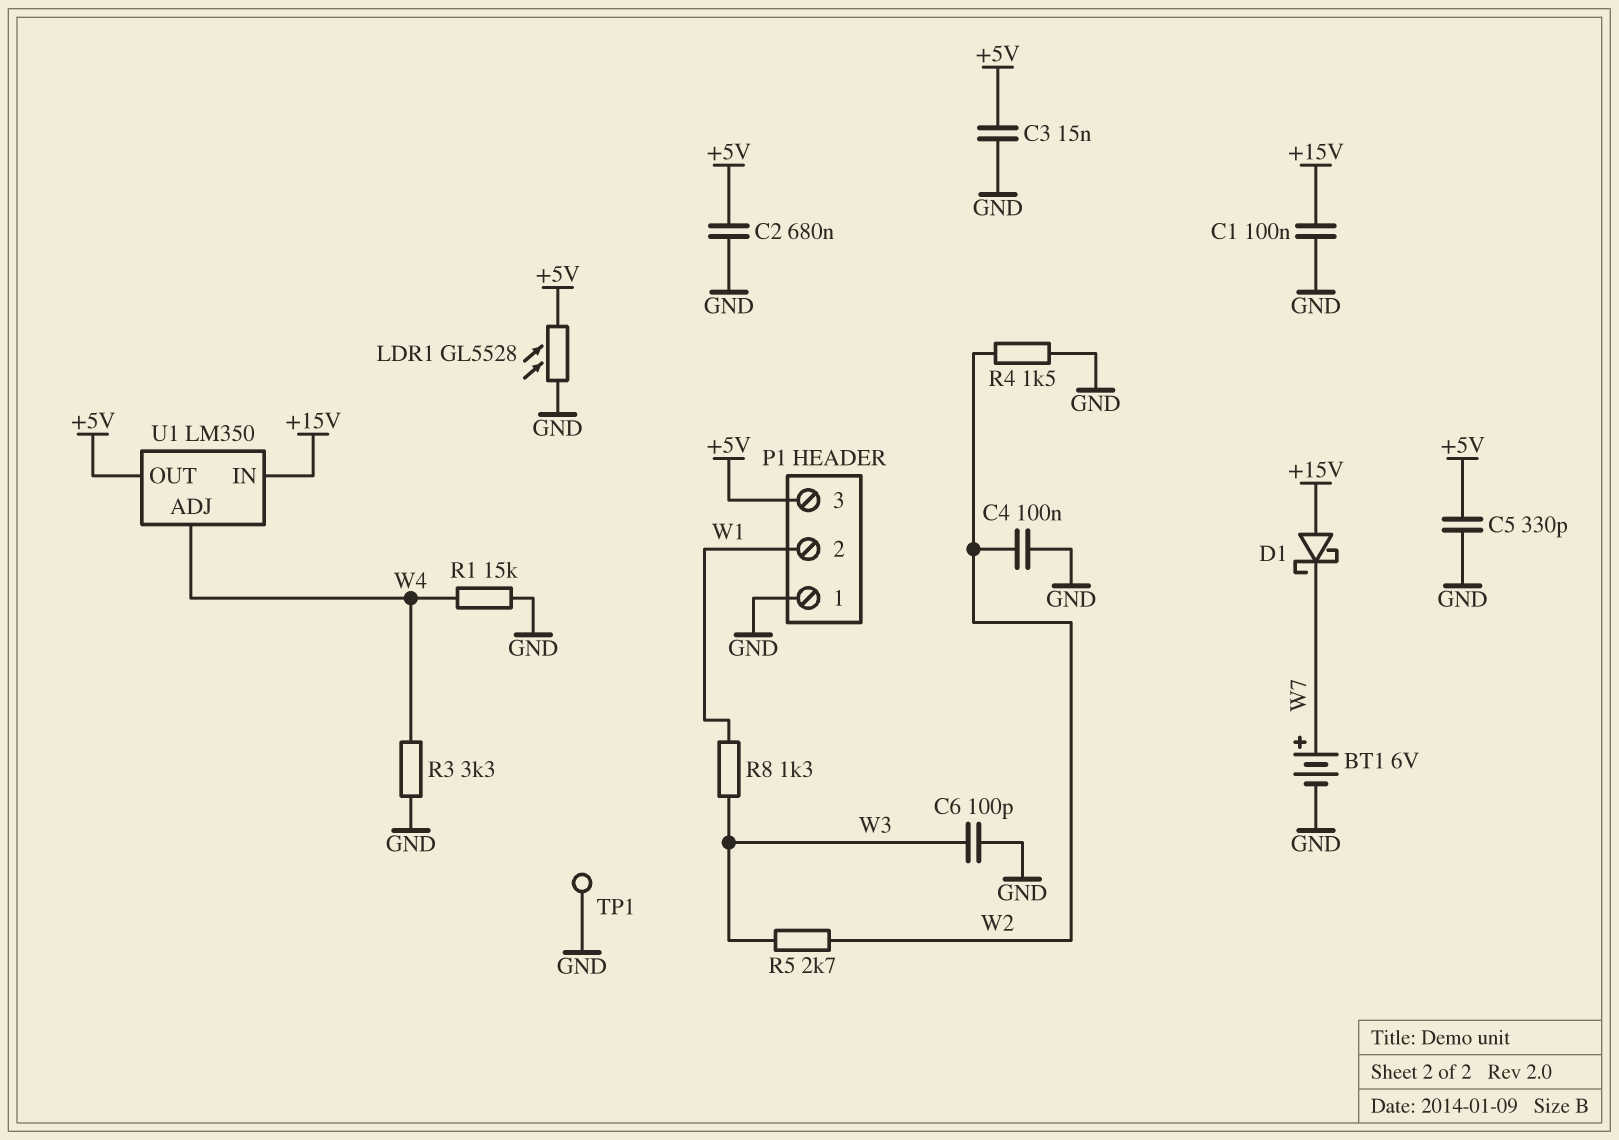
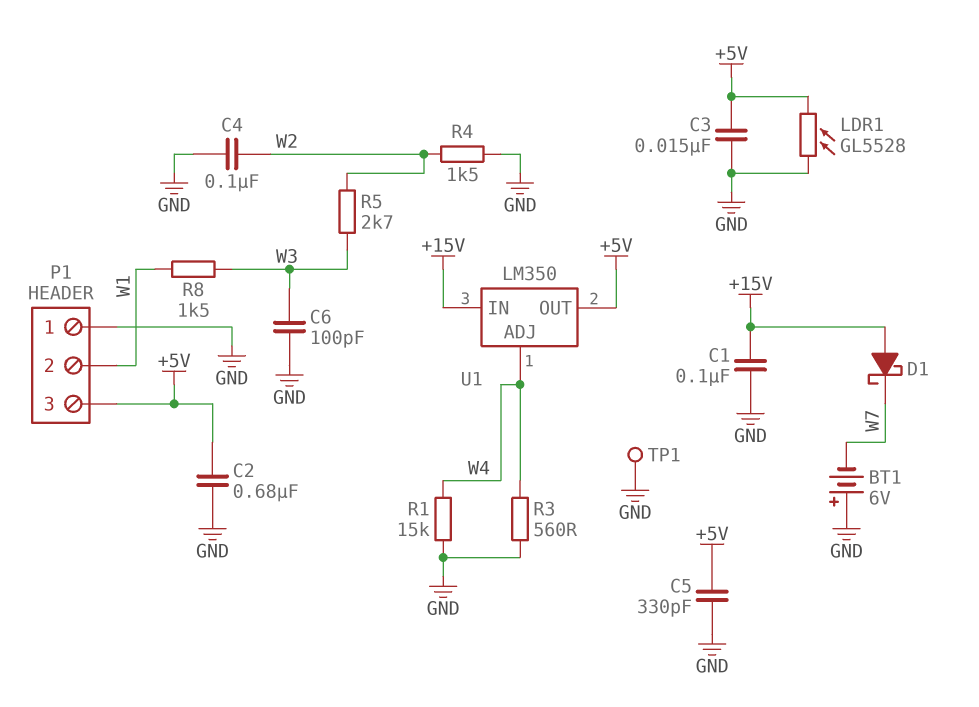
BT1: 6V (plus W7, minus GND) -> 6V (plus GND, minus W7)
R3: 3.3k (GND, W4) -> 560 (GND, W4)
R8: 1.3k (W1, W3) -> 1.5k (W1, W3)

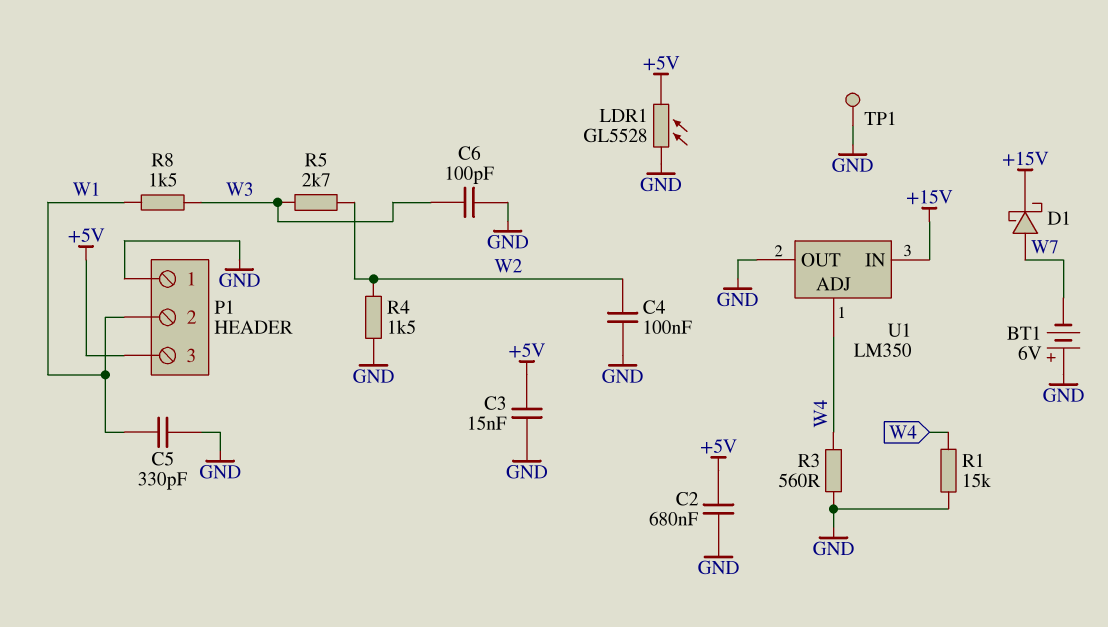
C1: 100nF (+15V, GND) -> none
C5: 330pF (+5V, GND) -> 330pF (GND, W1)
D1: schottky (A +15V, K W7) -> schottky (A W7, K +15V)
U1 pin OUT: +5V -> GND

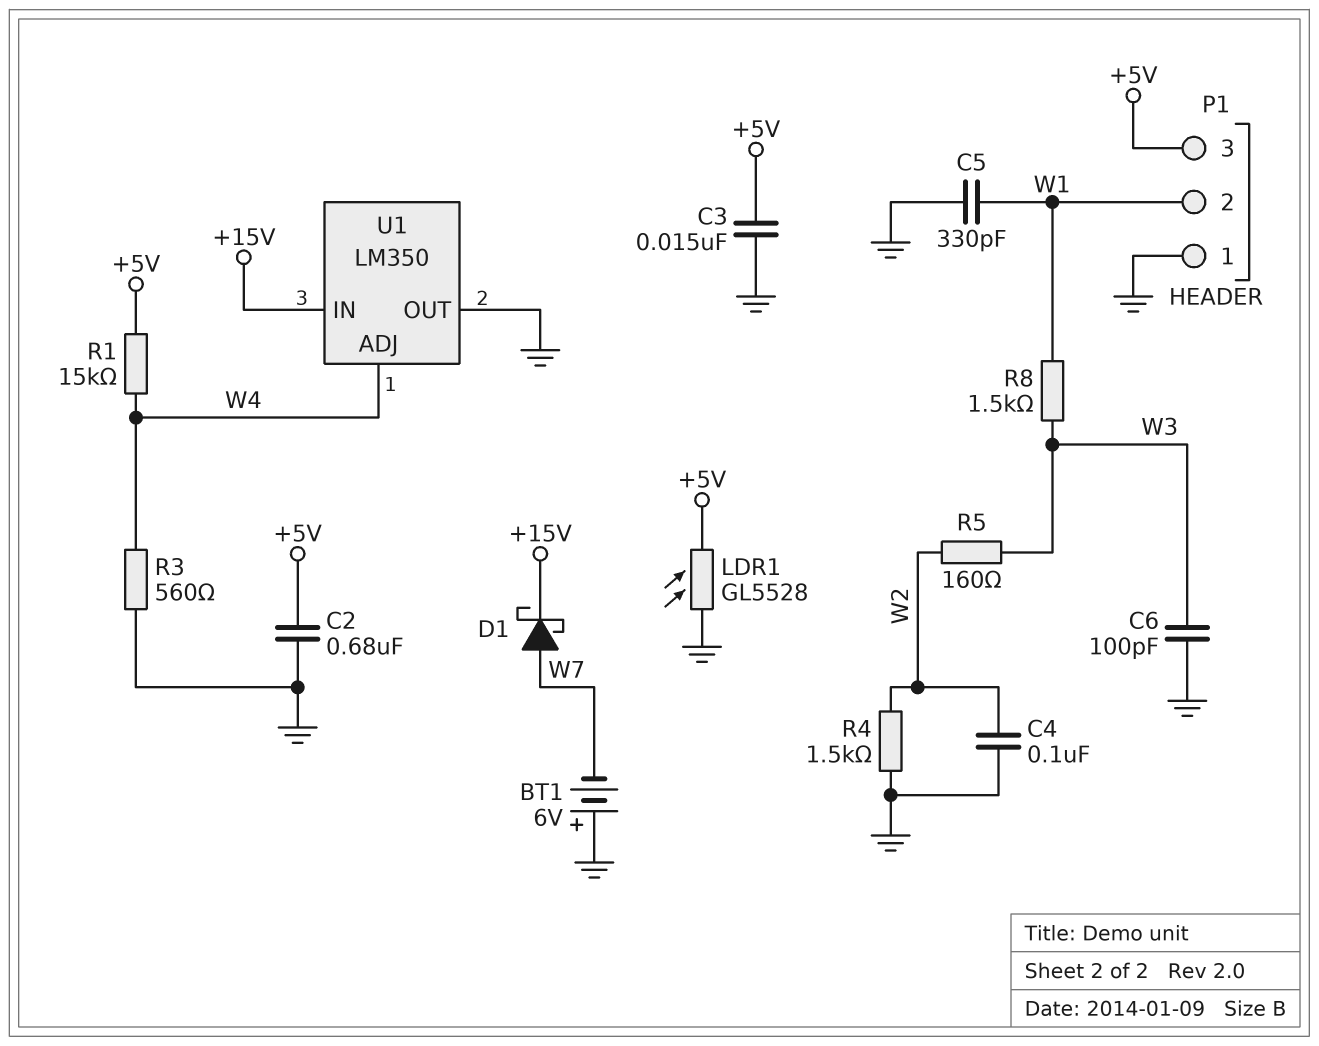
R1: 15k (GND, W4) -> 15k (+5V, W4)
R5: 2.7k (W2, W3) -> 160 (W2, W3)
TP1: test point (GND) -> none

